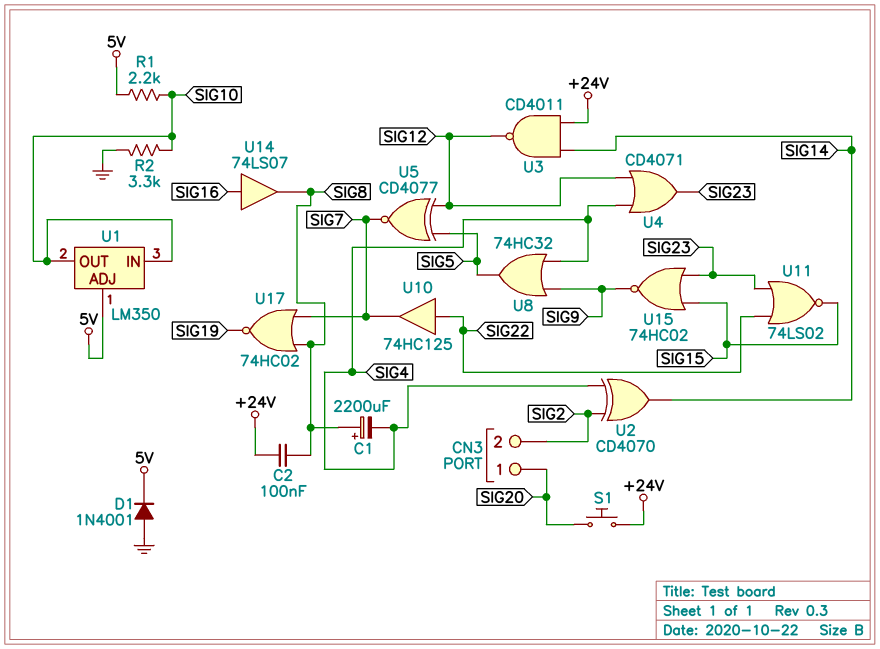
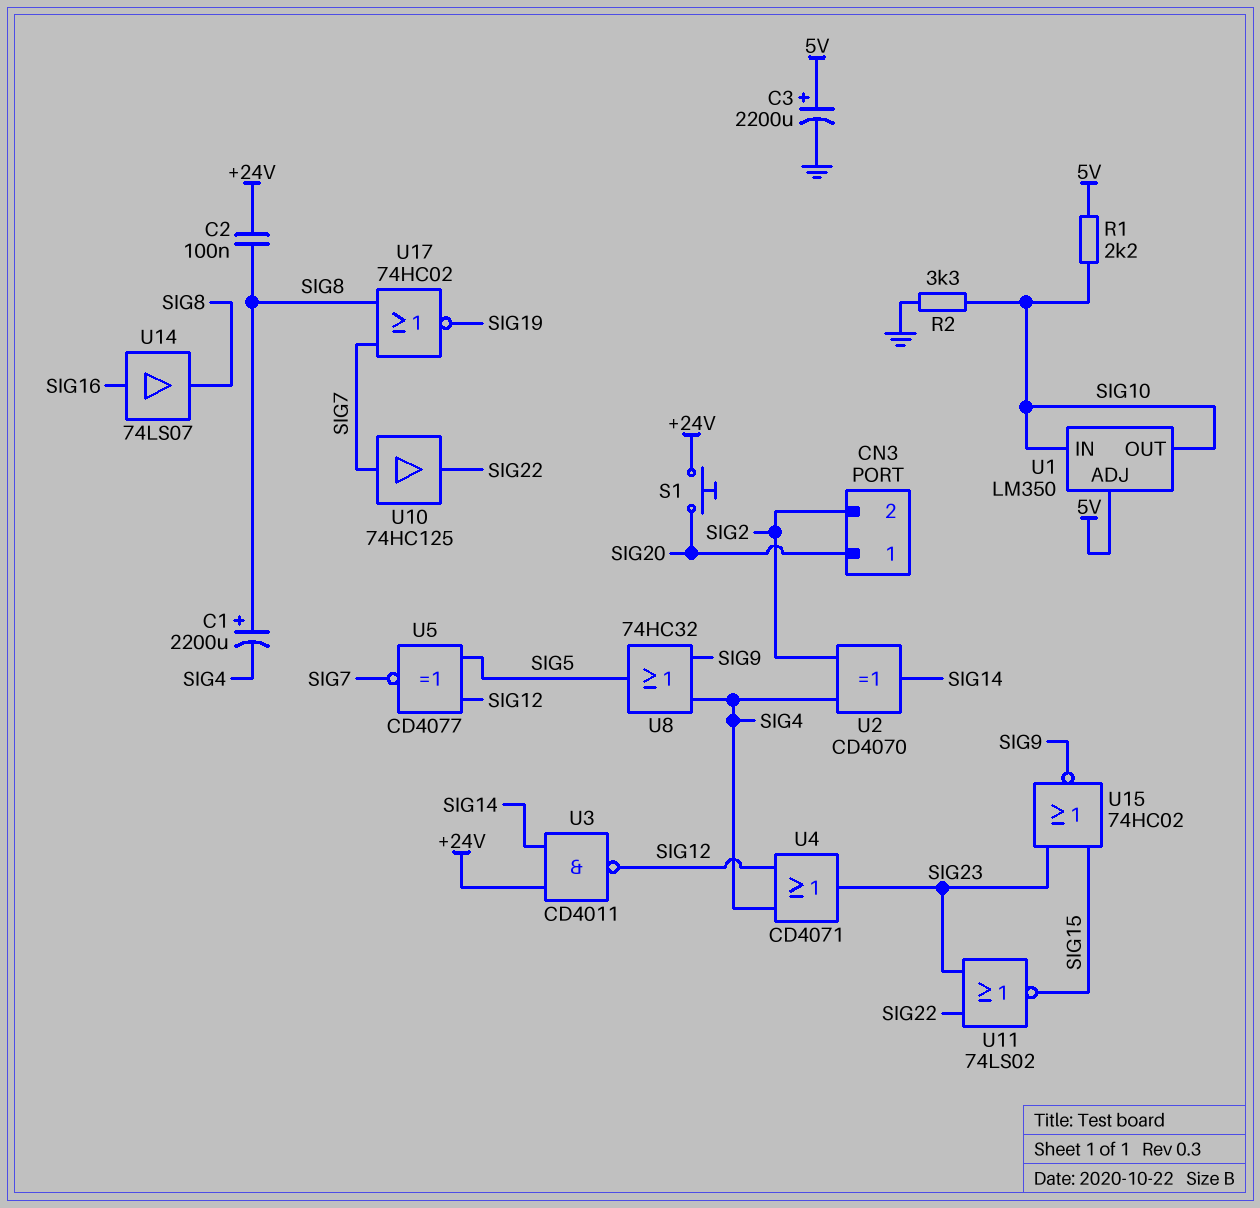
C3: none -> 2200uF (plus 5V, minus GND)
D1: diode 1N4001 (A GND, K 5V) -> none
U10: buffer 74HC125 (in SIG22, out SIG7) -> buffer 74HC125 (in SIG7, out SIG22)

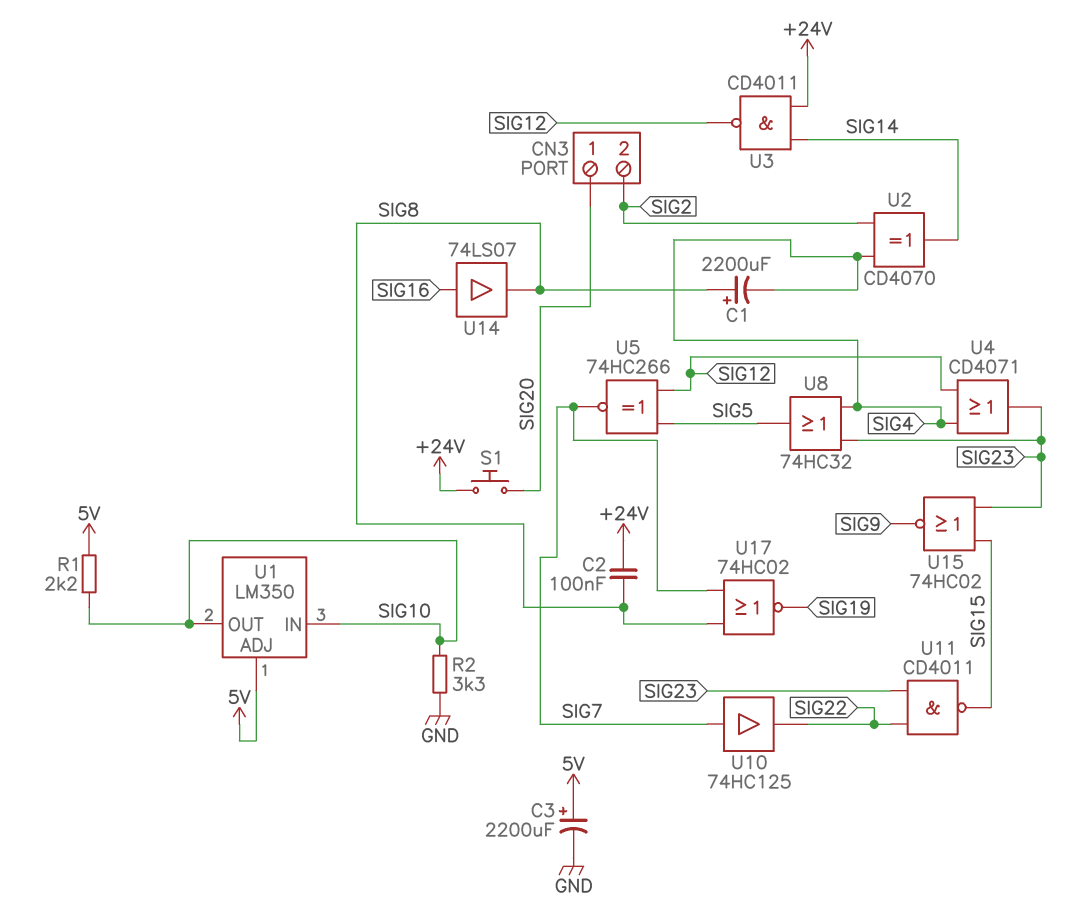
U5: XNOR CD4077 (in SIG5, in SIG12, out SIG7) -> XNOR 74HC266 (in SIG5, in SIG12, out SIG7)
U8: OR 74HC32 (in SIG4, in SIG9, out SIG5) -> OR 74HC32 (in SIG4, in SIG23, out SIG5)
U11: NOR 74LS02 (in SIG22, in SIG23, out SIG15) -> NAND CD4011 (in SIG22, in SIG23, out SIG15)

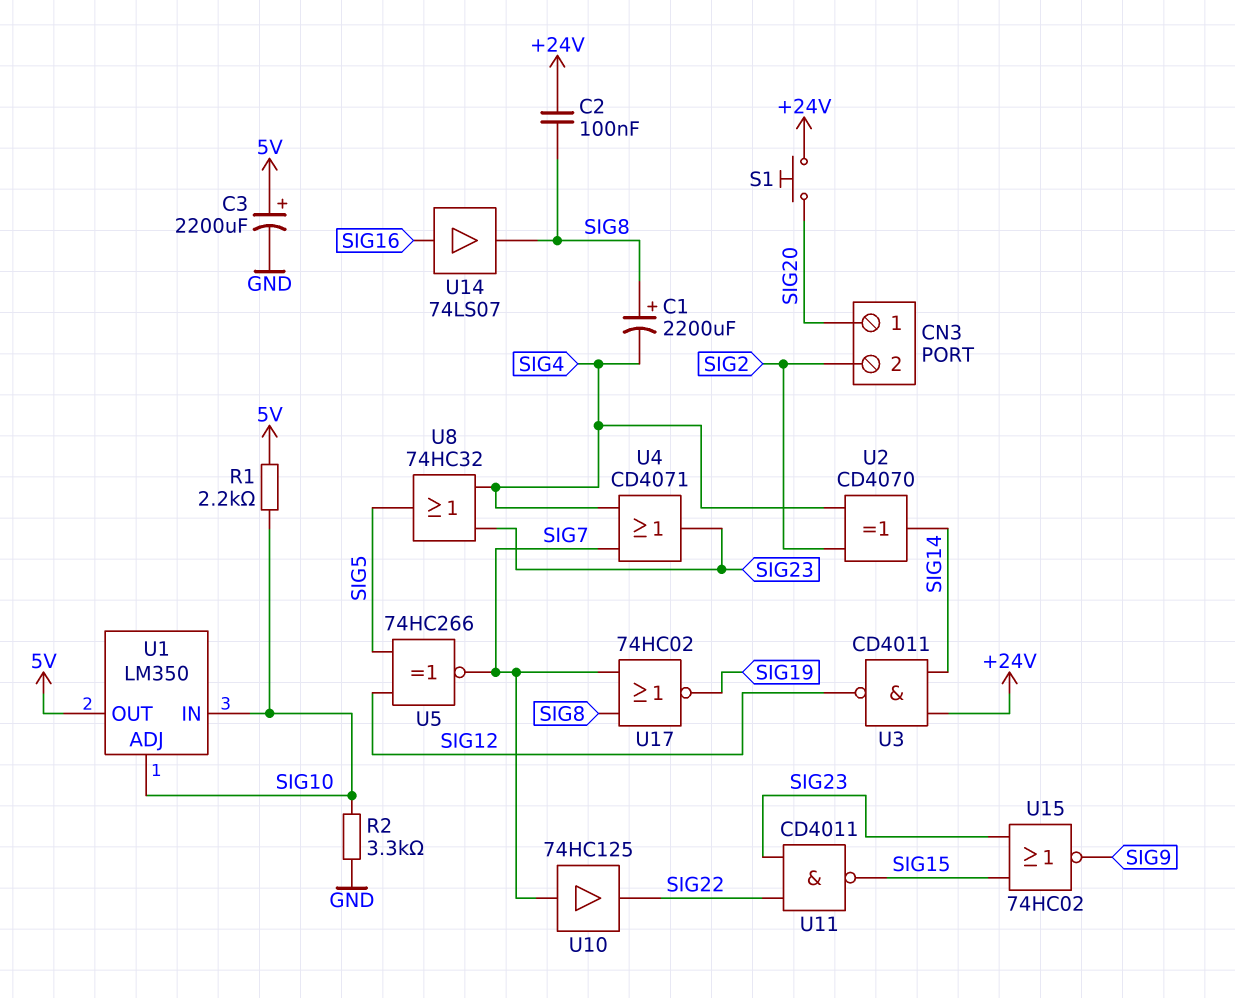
U1 pin ADJ: 5V -> SIG10
U1 pin OUT: SIG10 -> 5V
U4: OR CD4071 (in SIG4, in SIG12, out SIG23) -> OR CD4071 (in SIG4, in SIG7, out SIG23)

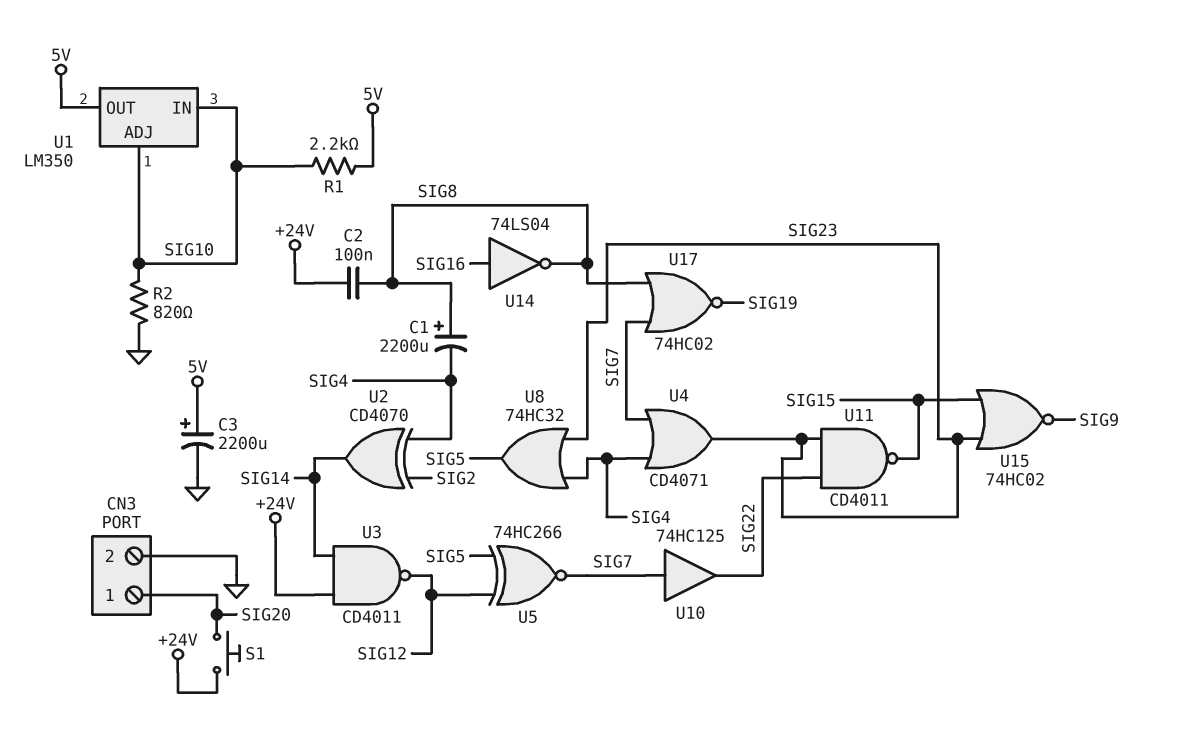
CN3 pin 2: SIG2 -> GND
R2: 3.3k (GND, SIG10) -> 820 (GND, SIG10)
U14: buffer 74LS07 (in SIG16, out SIG8) -> NOT 74LS04 (in SIG16, out SIG8)

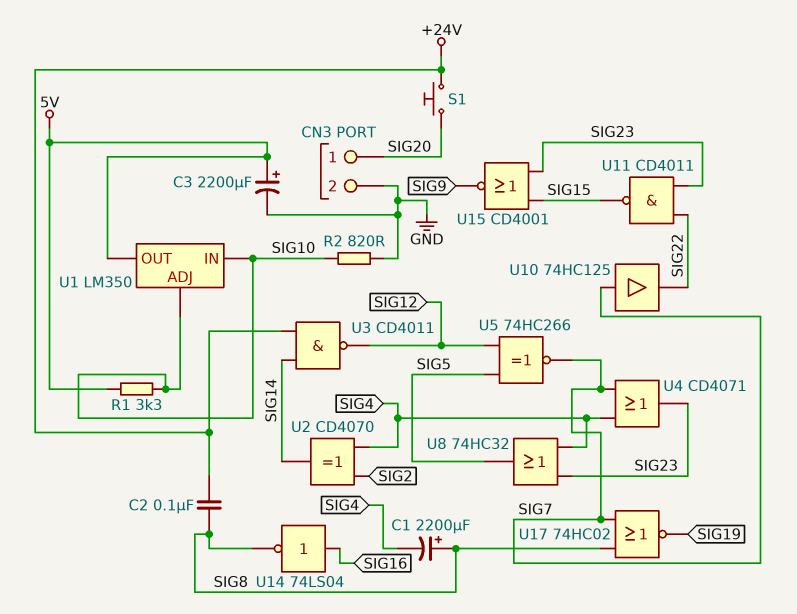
R1: 2.2k (5V, SIG10) -> 3.3k (5V, SIG10)
U15: NOR 74HC02 (in SIG15, in SIG23, out SIG9) -> NOR CD4001 (in SIG15, in SIG23, out SIG9)

